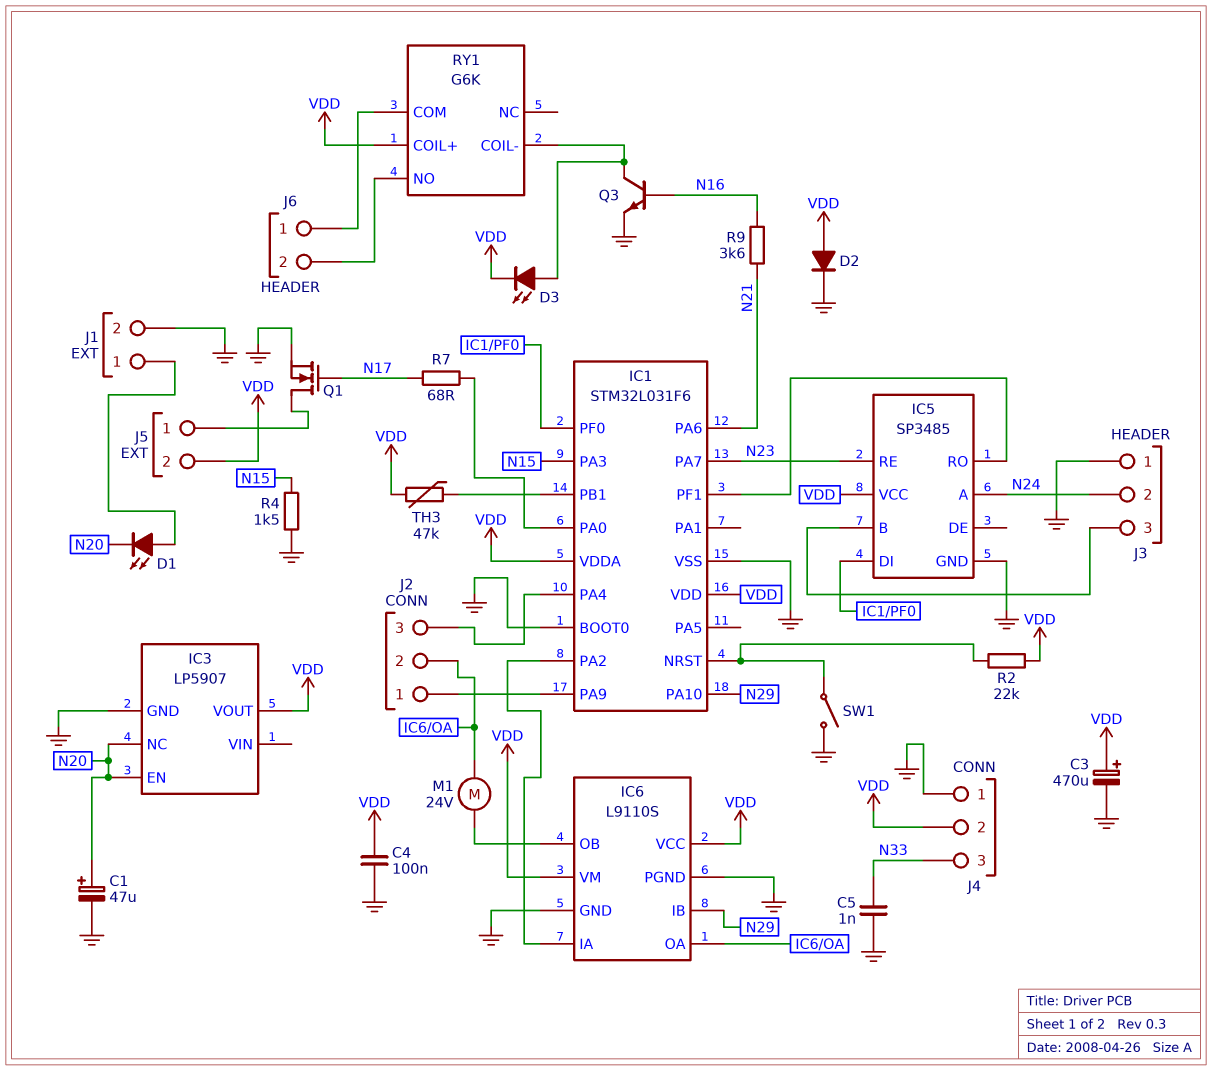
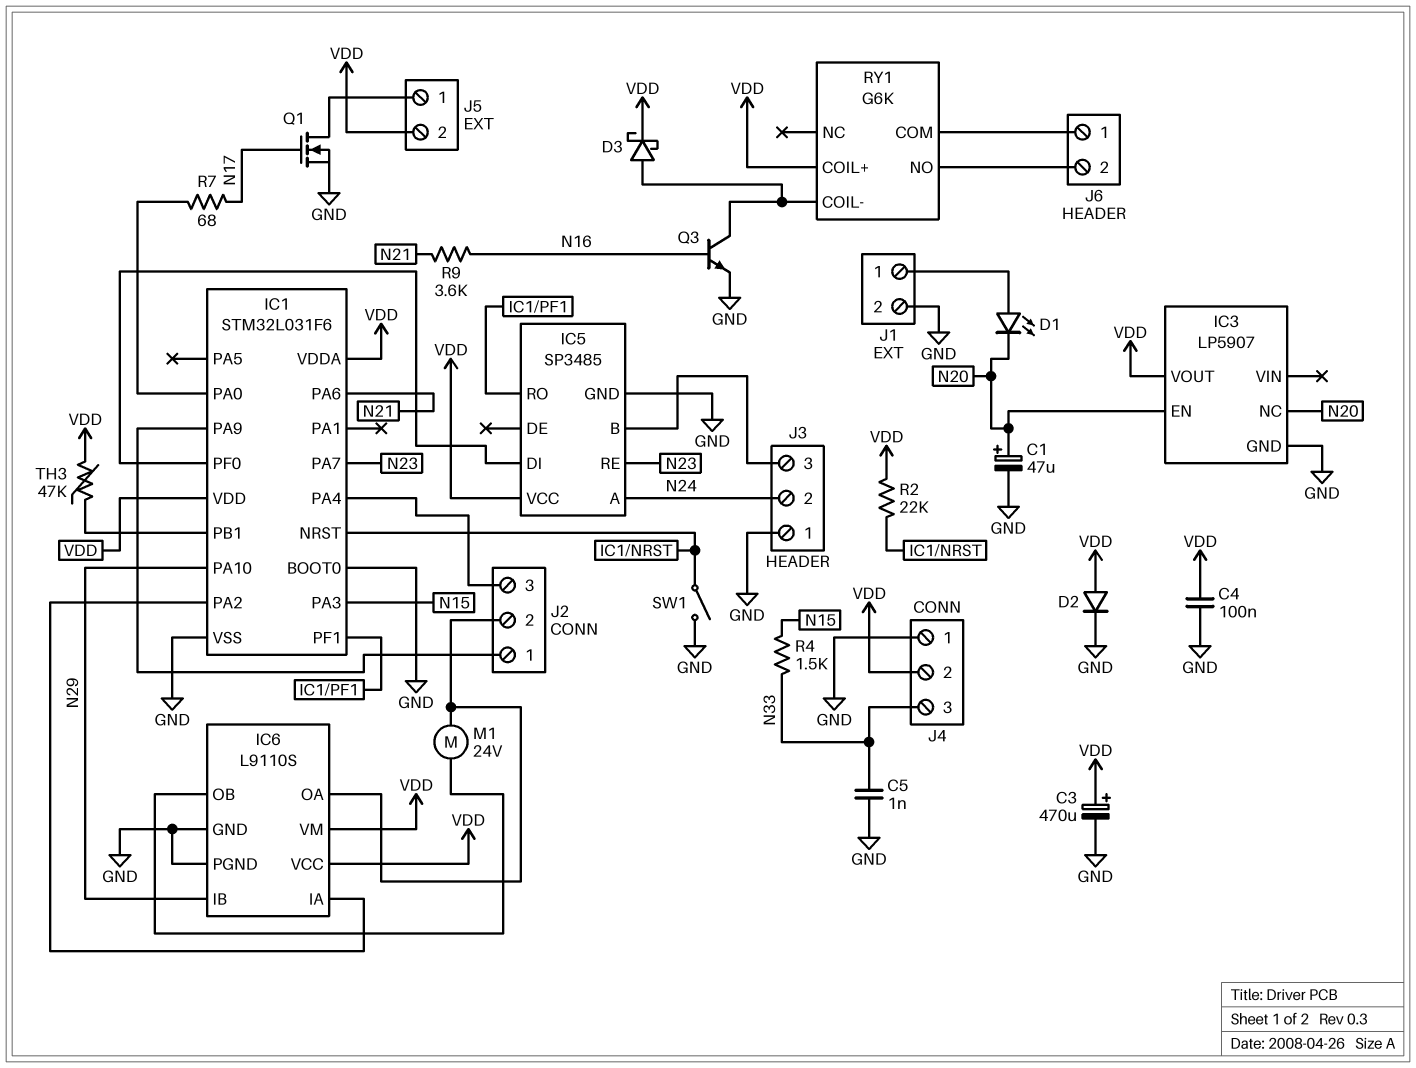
D3: LED (A RY1/COIL-, K VDD) -> schottky (A RY1/COIL-, K VDD)
R4: 1.5k (GND, N15) -> 1.5k (N15, N33)

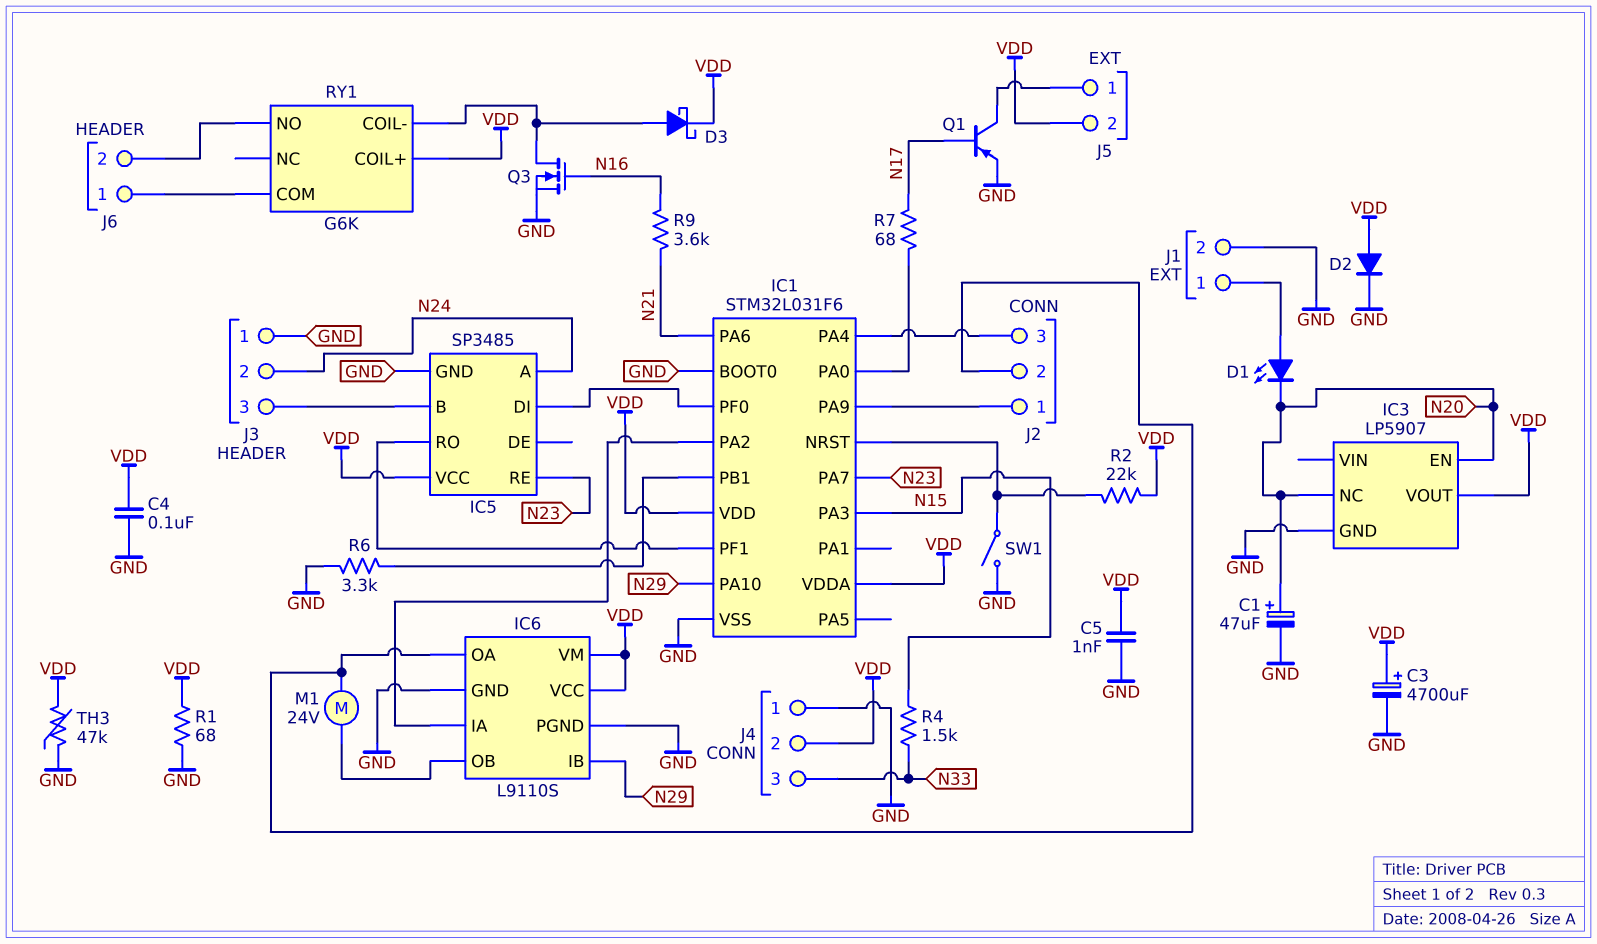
C3: 470uF (plus VDD, minus GND) -> 4700uF (plus VDD, minus GND)
C5: 1nF (GND, N33) -> 1nF (GND, VDD)
Q1: NMOS (G N17, D J5/1, S GND) -> PNP (B N17, C J5/1, E GND)
Q3: NPN (B N16, C RY1/COIL-, E GND) -> NMOS (G N16, D RY1/COIL-, S GND)
R1: none -> 68 (GND, VDD)
R6: none -> 3.3k (GND, IC1/PB1)
TH3: 47k (IC1/PB1, VDD) -> 47k (GND, VDD)

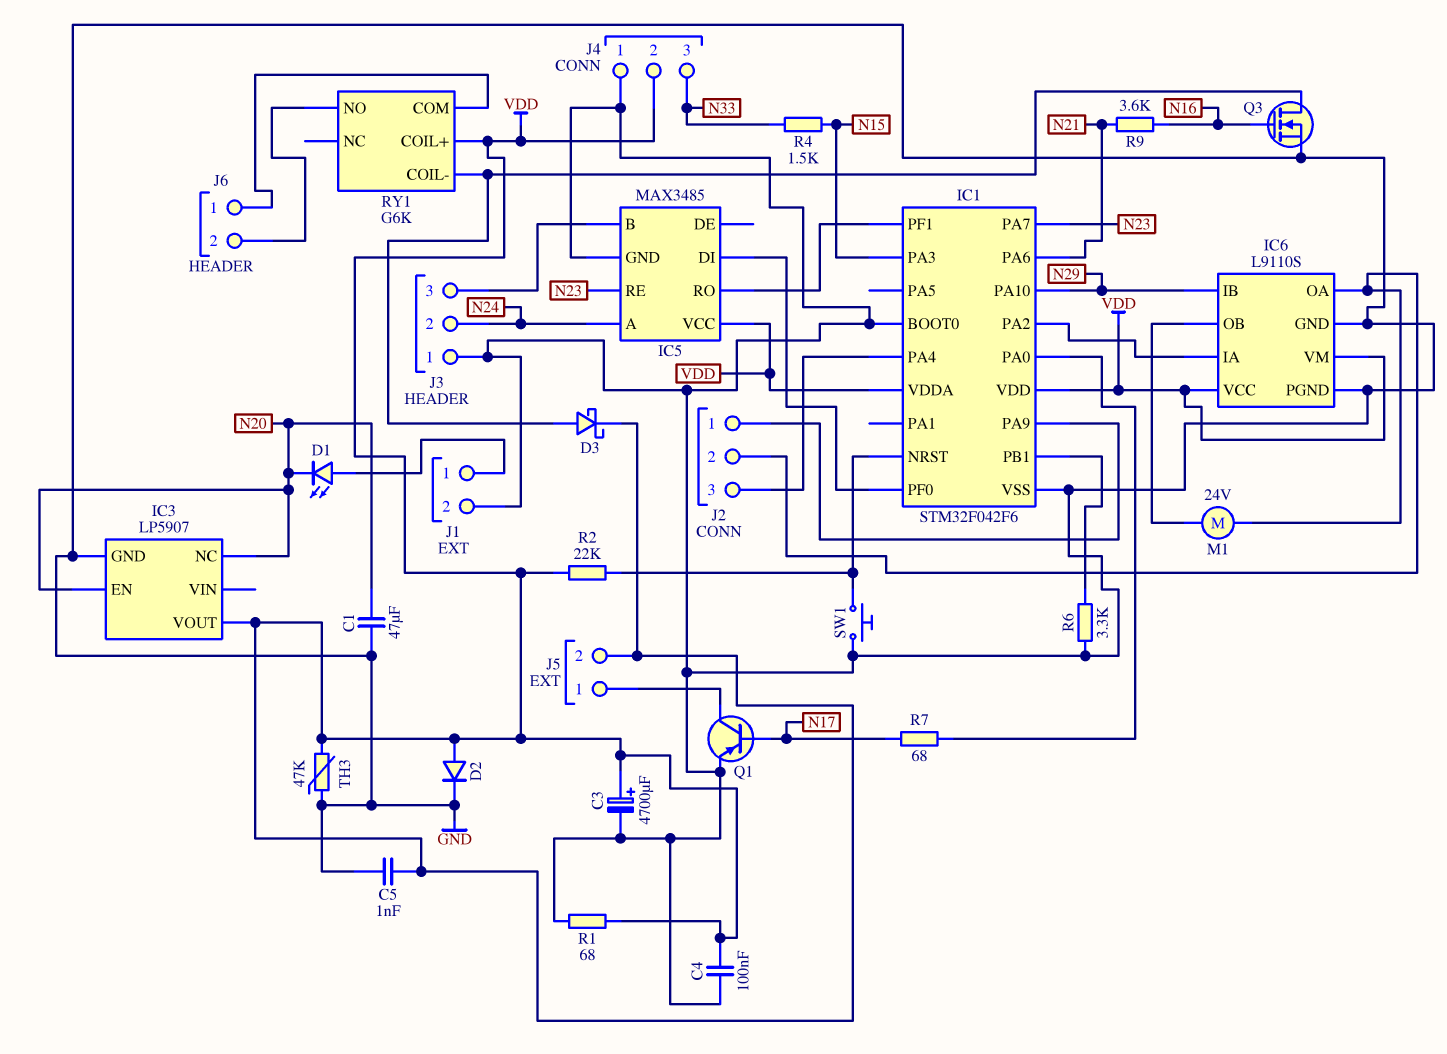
C1: 47uF (plus N20, minus GND) -> 47uF (GND, N20)
IC1: STM32L031F6 -> STM32F042F6
IC5: SP3485 -> MAX3485
SW1: switch (GND, IC1/NRST) -> button (GND, IC1/NRST)

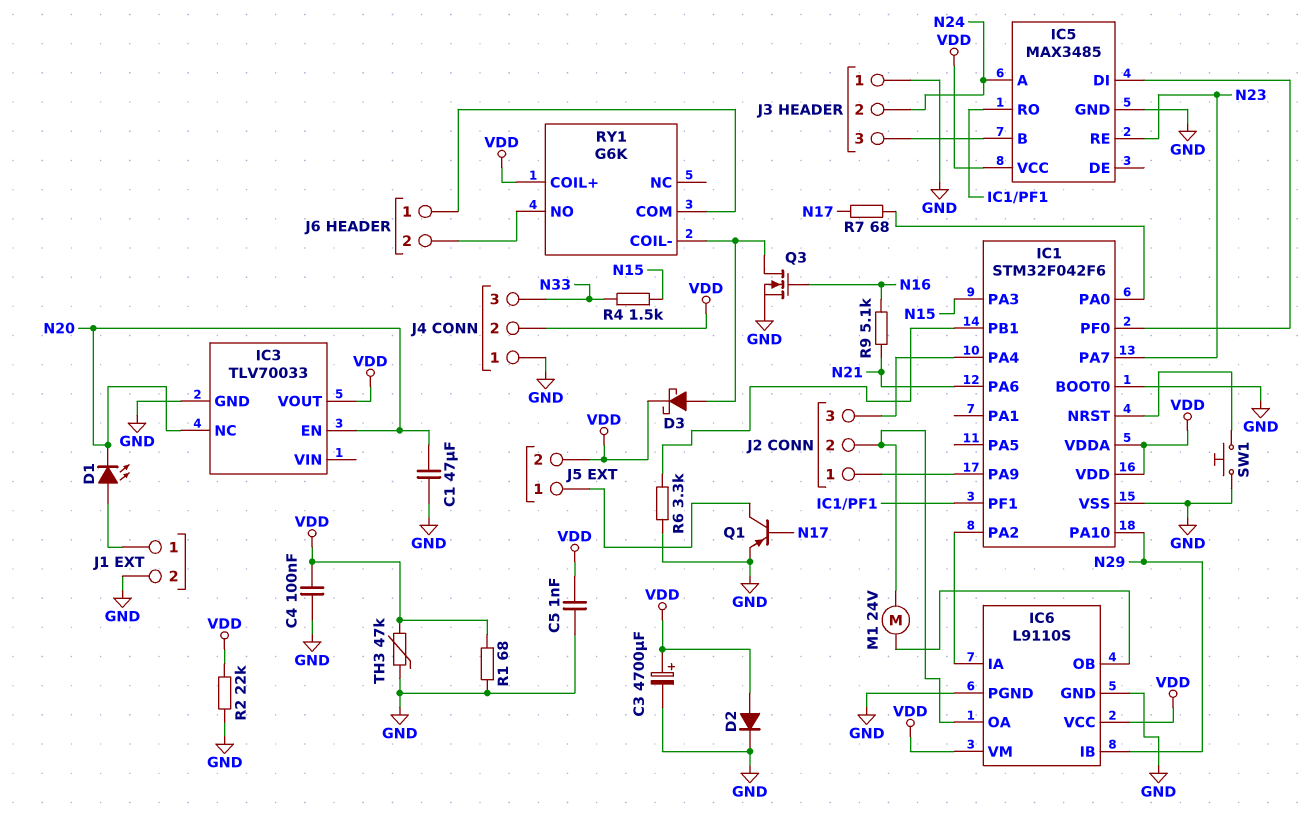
IC3: LP5907 -> TLV70033
R2: 22k (IC1/NRST, VDD) -> 22k (GND, VDD)
R9: 3.6k (N16, N21) -> 5.1k (N16, N21)

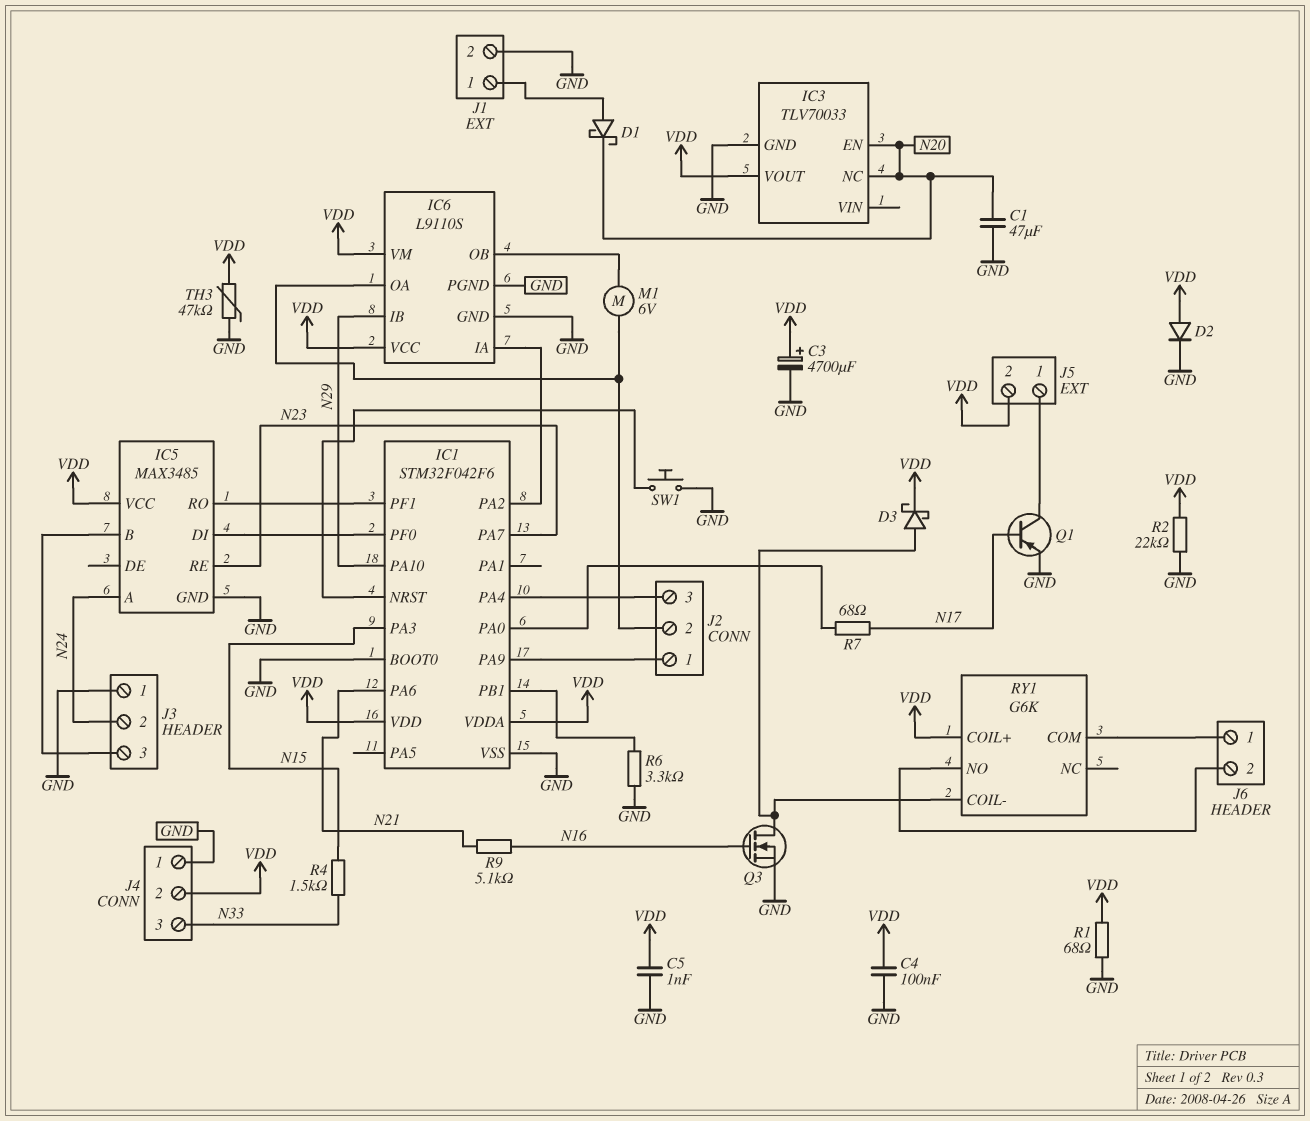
D1: LED (A J1/1, K N20) -> schottky (A J1/1, K N20)
M1: motor 24V (IC6/OA, IC6/OB) -> motor 6V (IC6/OA, IC6/OB)

